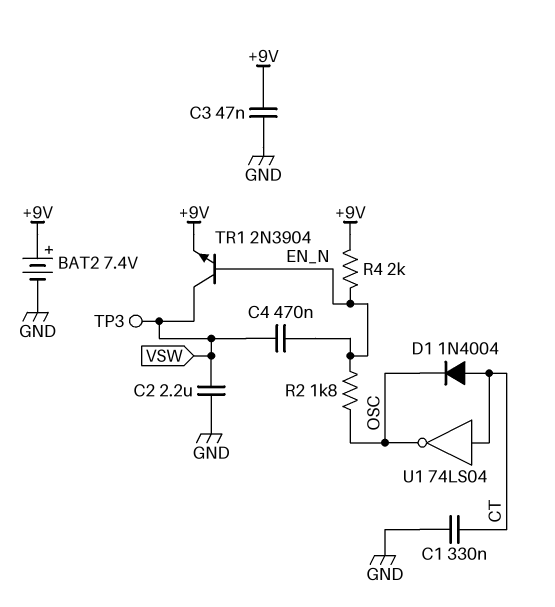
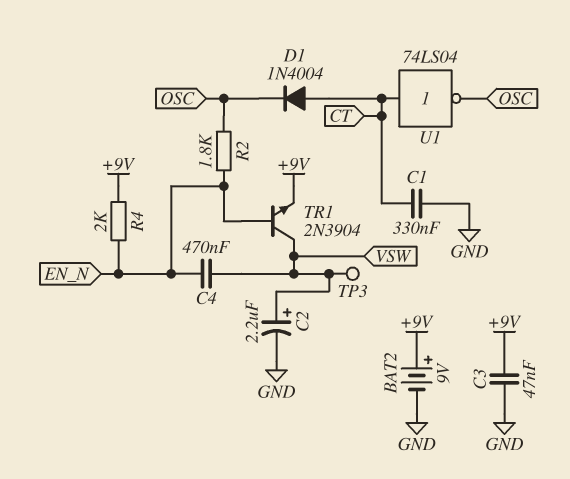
BAT2: 7.4V (plus +9V, minus GND) -> 9V (plus +9V, minus GND)
C2: 2.2uF (GND, VSW) -> 2.2uF (plus VSW, minus GND)

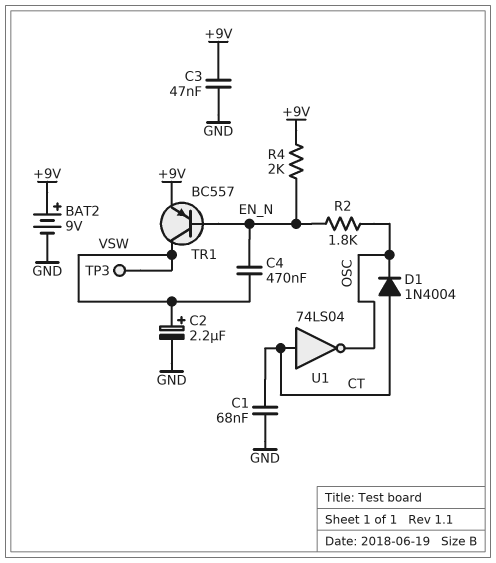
C1: 330nF (CT, GND) -> 68nF (CT, GND)
TR1: NPN 2N3904 (B EN_N, C VSW, E +9V) -> PNP BC557 (B EN_N, C VSW, E +9V)

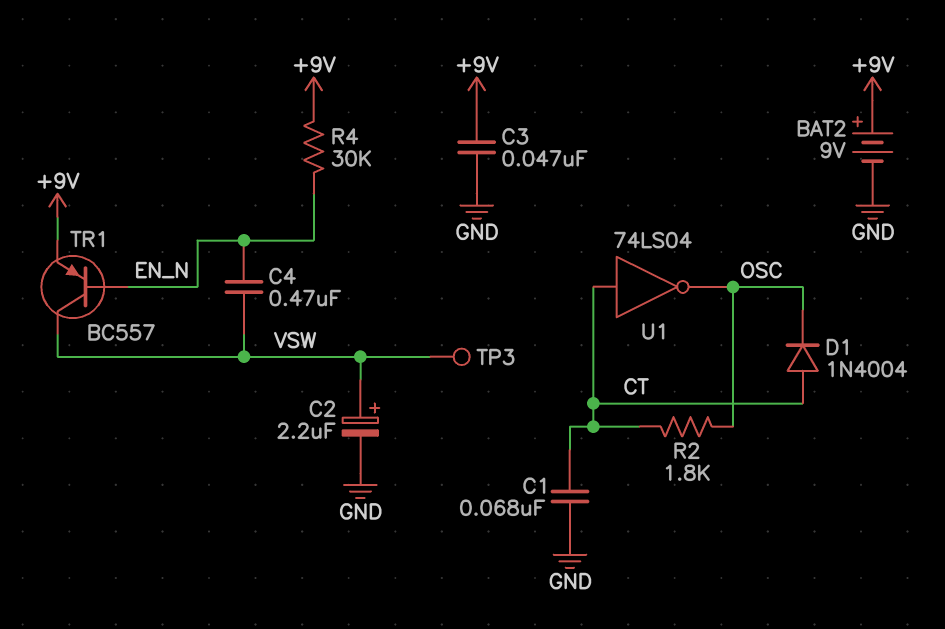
R2: 1.8k (EN_N, OSC) -> 1.8k (CT, OSC)
R4: 2k (+9V, EN_N) -> 30k (+9V, EN_N)

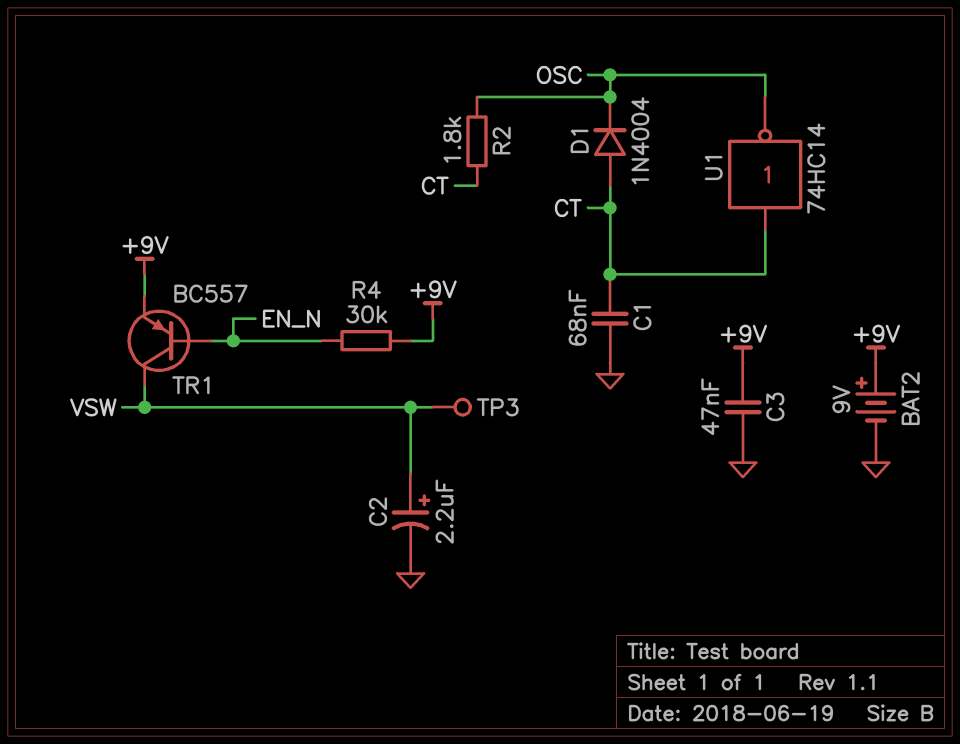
C4: 470nF (EN_N, VSW) -> none
U1: NOT 74LS04 (in CT, out OSC) -> NOT 74HC14 (in CT, out OSC)

